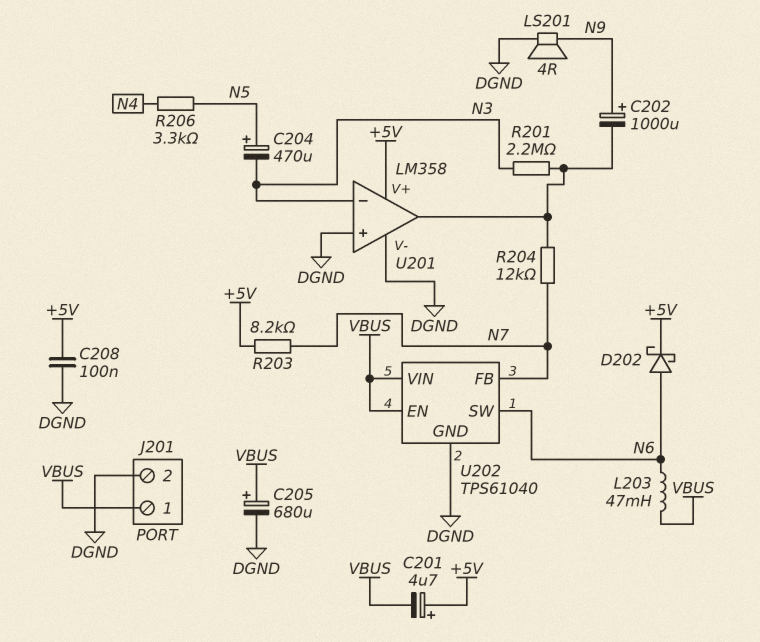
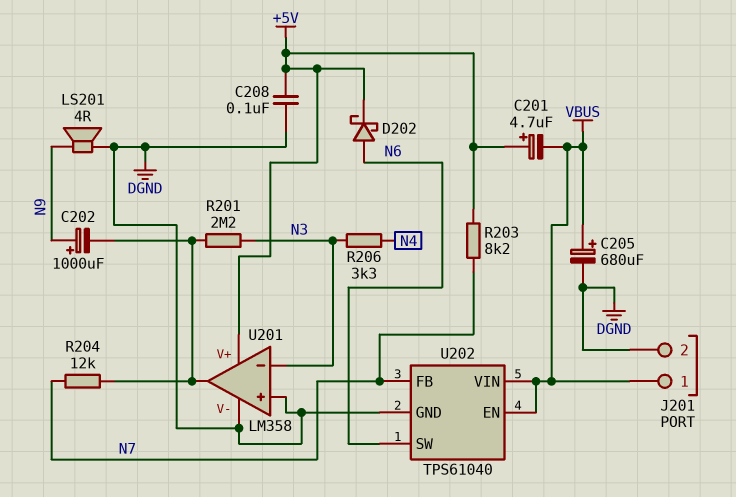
C204: 470uF (plus N5, minus N3) -> none
L203: 47mH (N6, VBUS) -> none
R206: 3.3k (N4, N5) -> 3.3k (N3, N4)

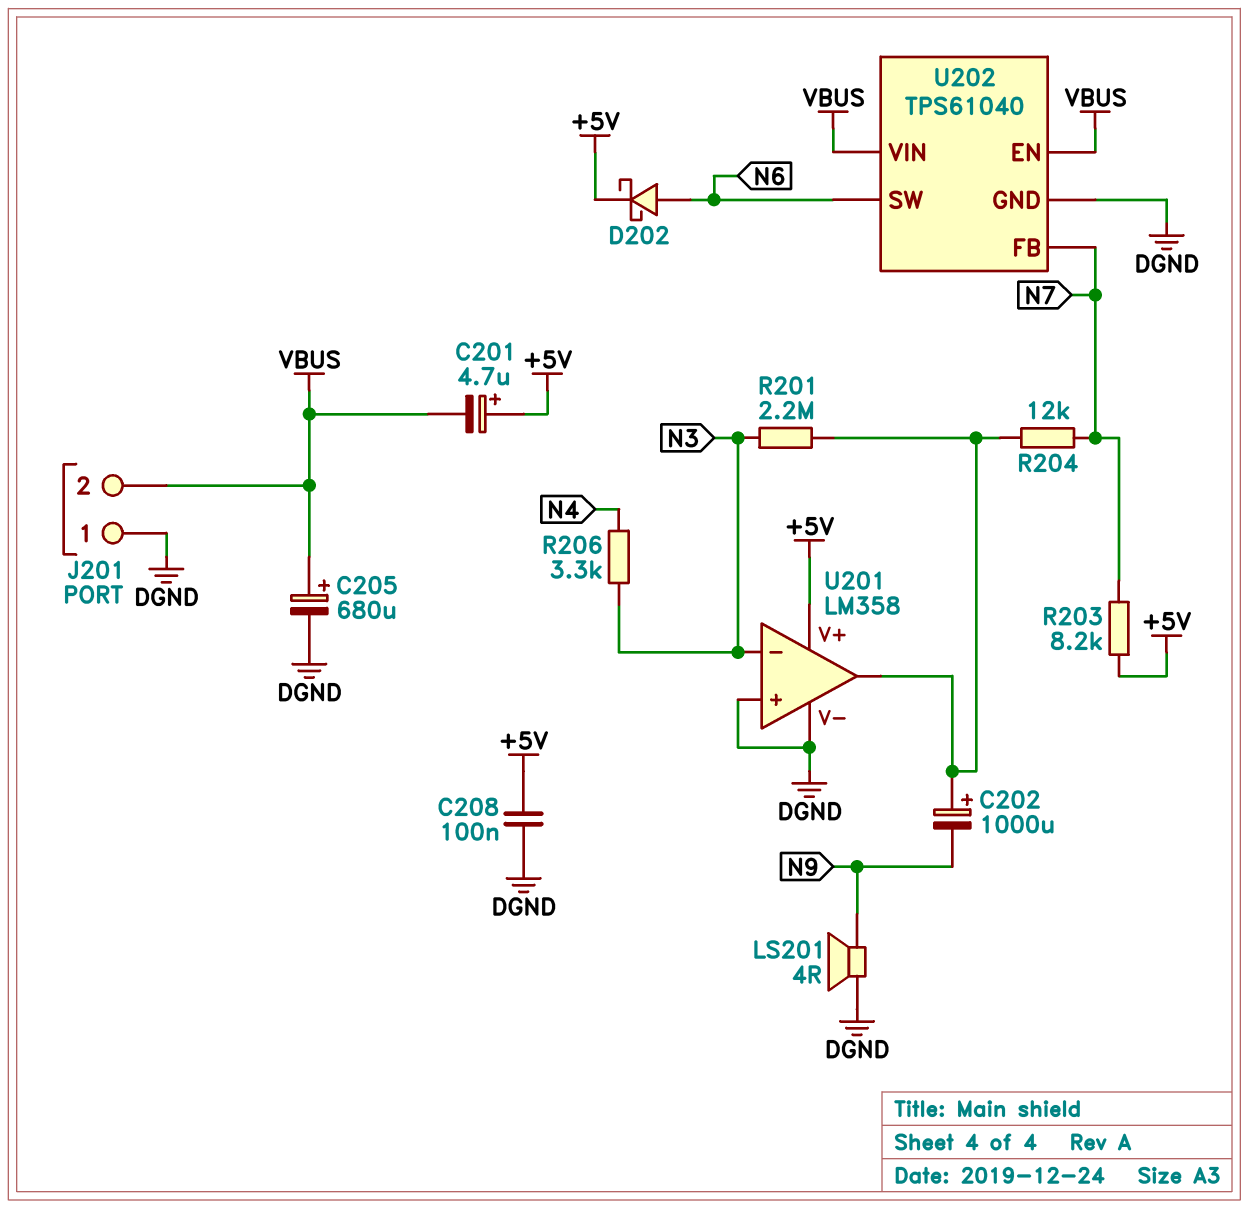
C202: 1000uF (plus N9, minus U201/out) -> 1000uF (plus U201/out, minus N9)
J201 pin 1: VBUS -> DGND
J201 pin 2: DGND -> VBUS

